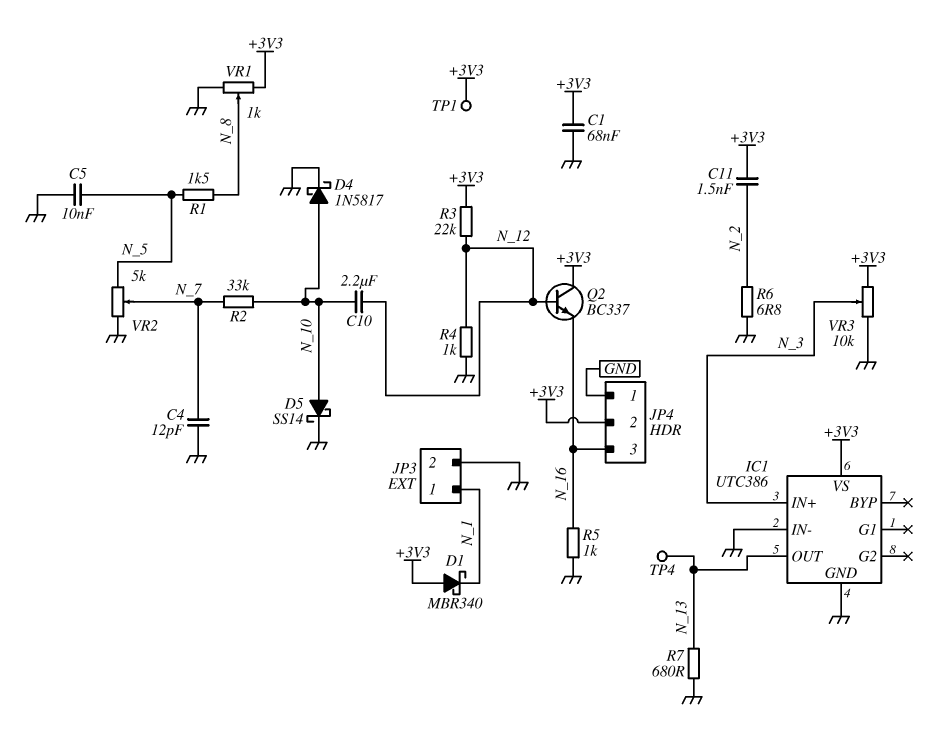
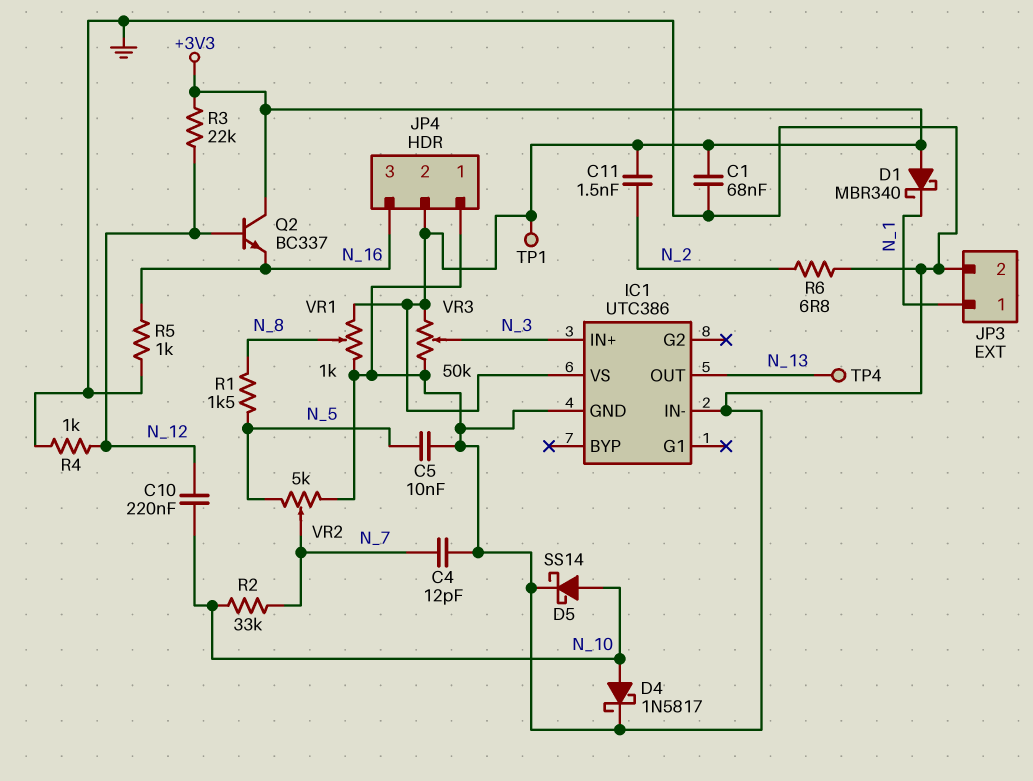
C10: 2.2uF (N_10, N_12) -> 220nF (N_10, N_12)
R7: 680 (GND, N_13) -> none
VR3: 10k (+3V3, GND, wiper N_3) -> 50k (+3V3, GND, wiper N_3)

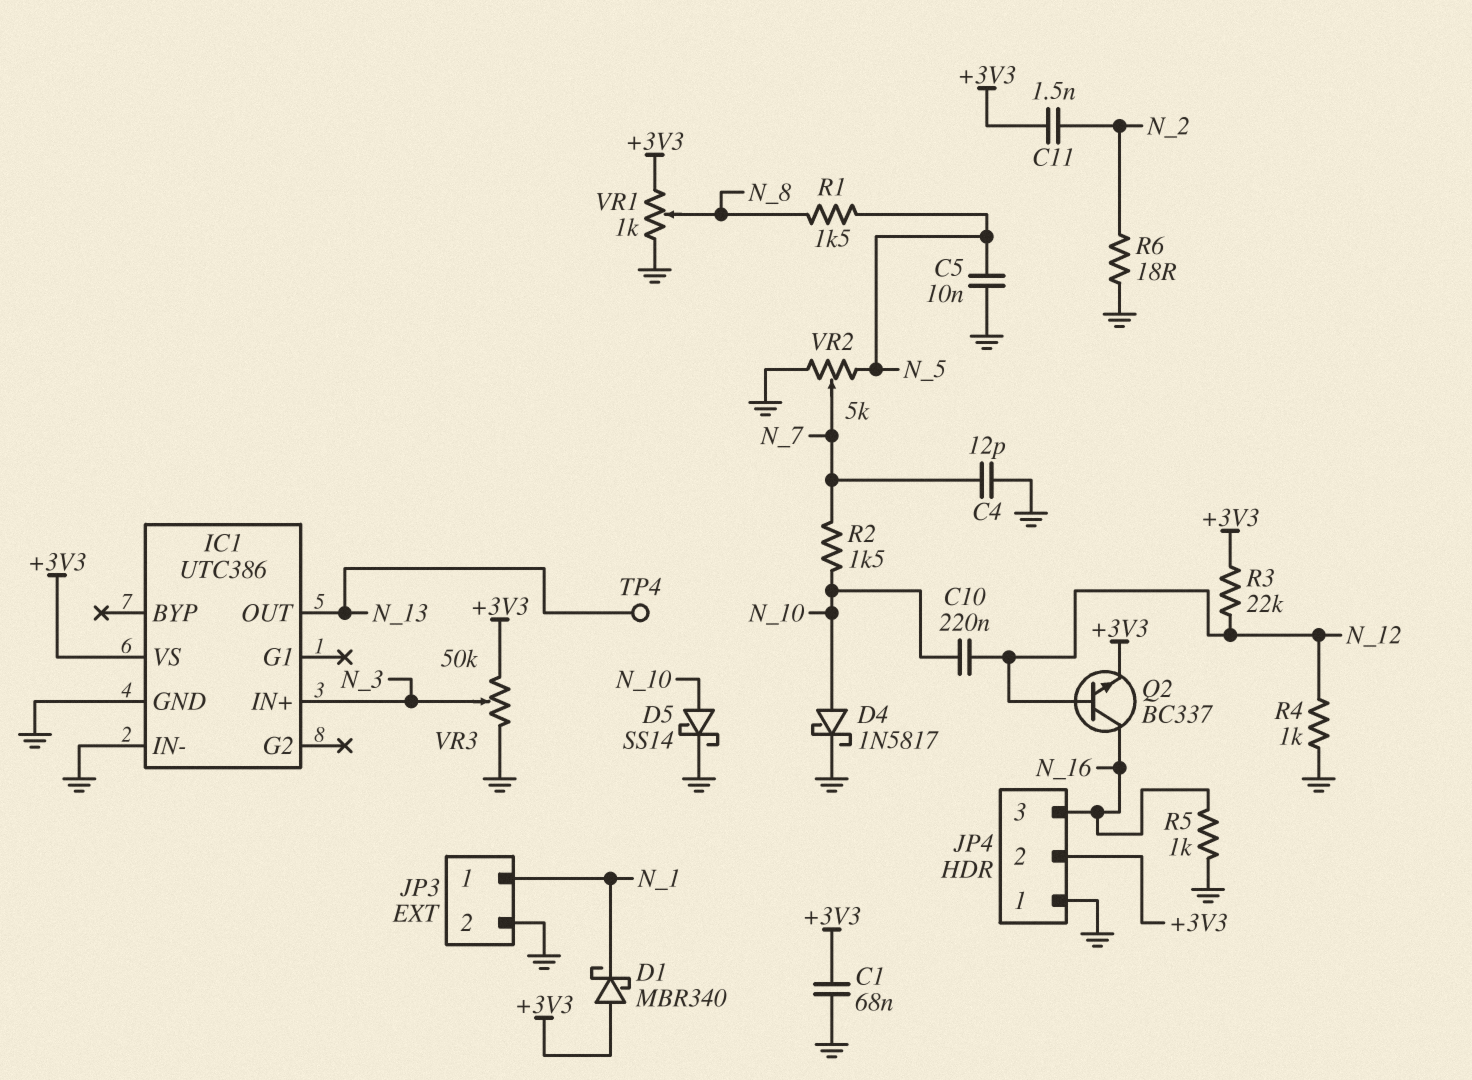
Q2: NPN BC337 (B N_12, C +3V3, E N_16) -> NPN BC337 (B N_12, C N_16, E +3V3)
R2: 33k (N_7, N_10) -> 1.5k (N_7, N_10)
R6: 6.8 (GND, N_2) -> 18 (GND, N_2)
TP1: test point (+3V3) -> none

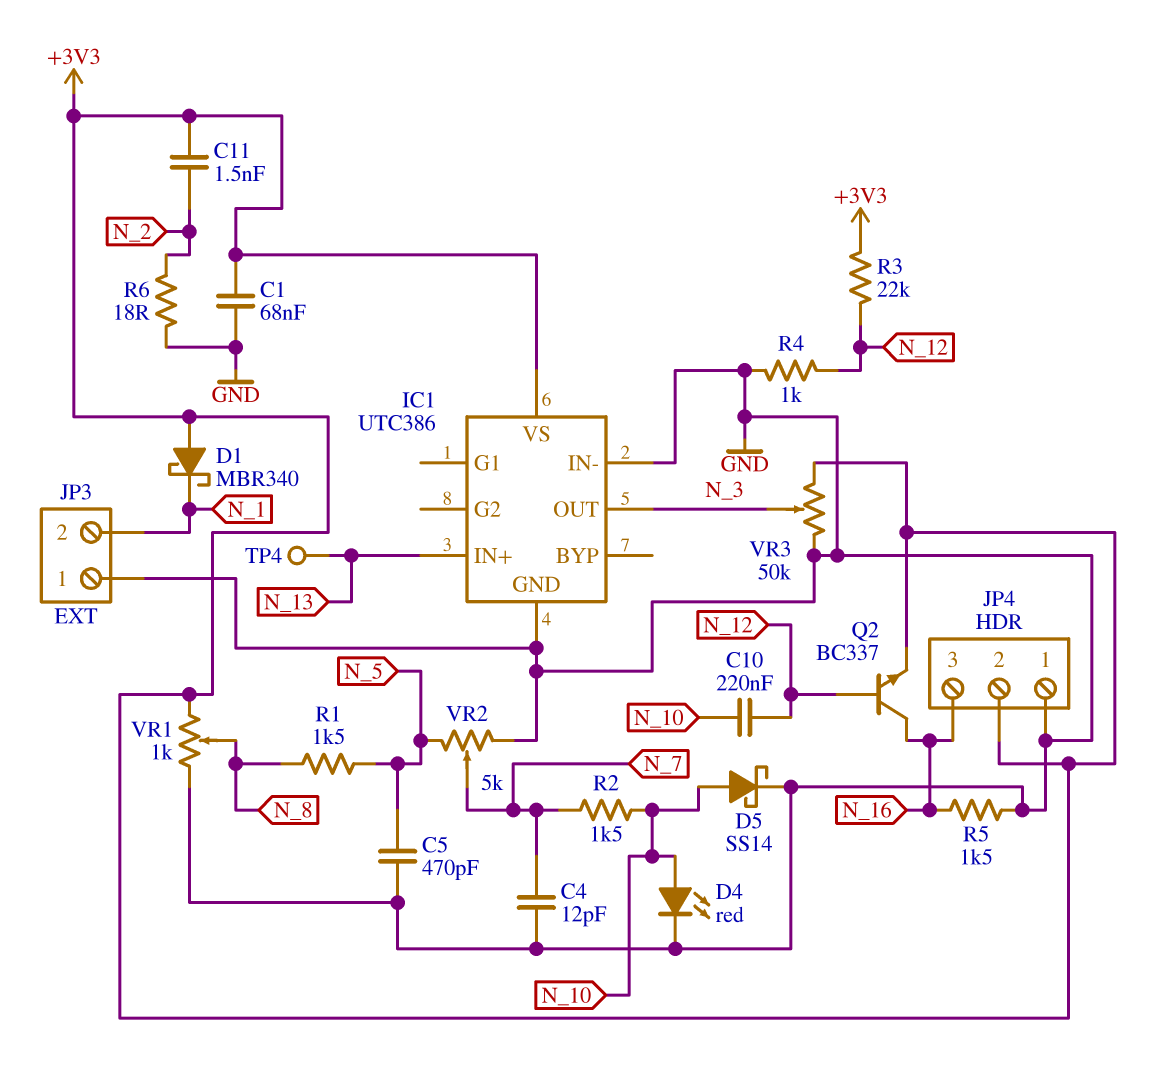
C5: 10nF (GND, N_5) -> 470pF (GND, N_5)
D4: schottky 1N5817 (A N_10, K GND) -> LED red (A N_10, K GND)
IC1 pin IN+: N_3 -> N_13
IC1 pin OUT: N_13 -> N_3
JP3 pin 1: N_1 -> GND
JP3 pin 2: GND -> N_1
R5: 1k (GND, N_16) -> 1.5k (GND, N_16)

